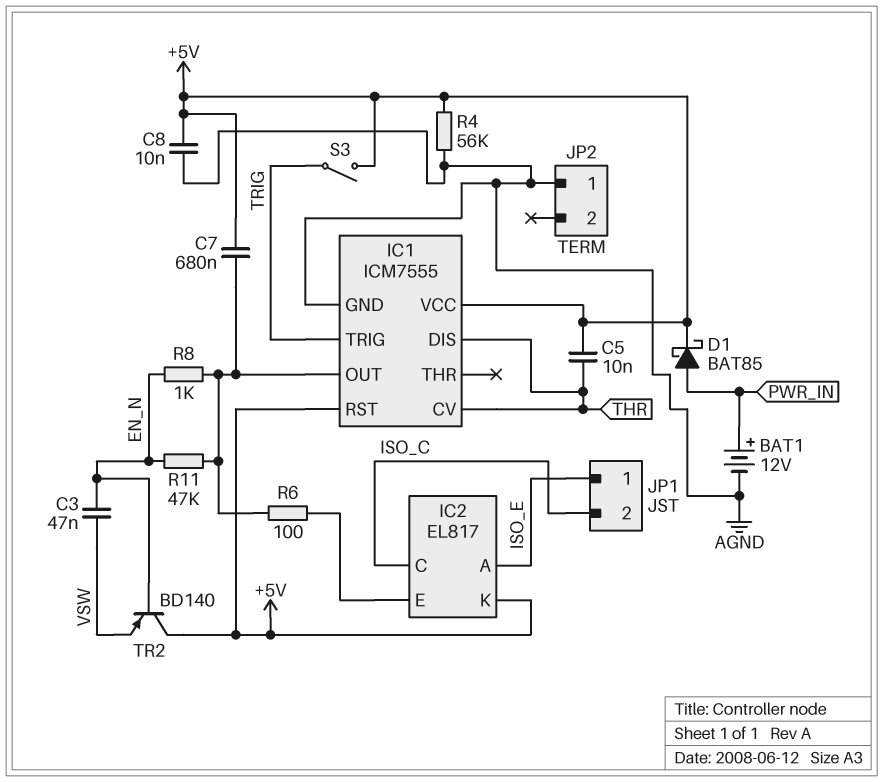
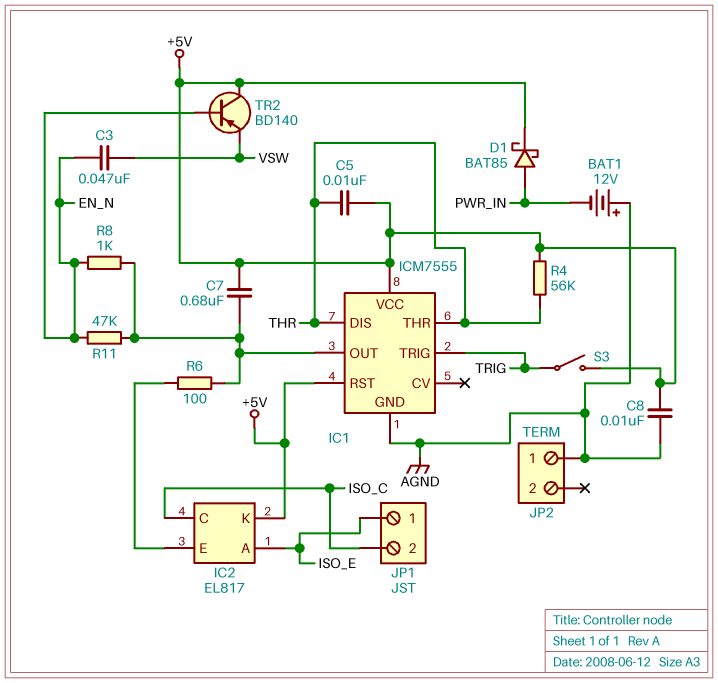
BAT1: 12V (plus PWR_IN, minus AGND) -> 12V (plus AGND, minus PWR_IN)
IC1 pin CV: THR -> none
IC1 pin THR: none -> THR
R4: 56k (+5V, AGND) -> 56k (+5V, THR)

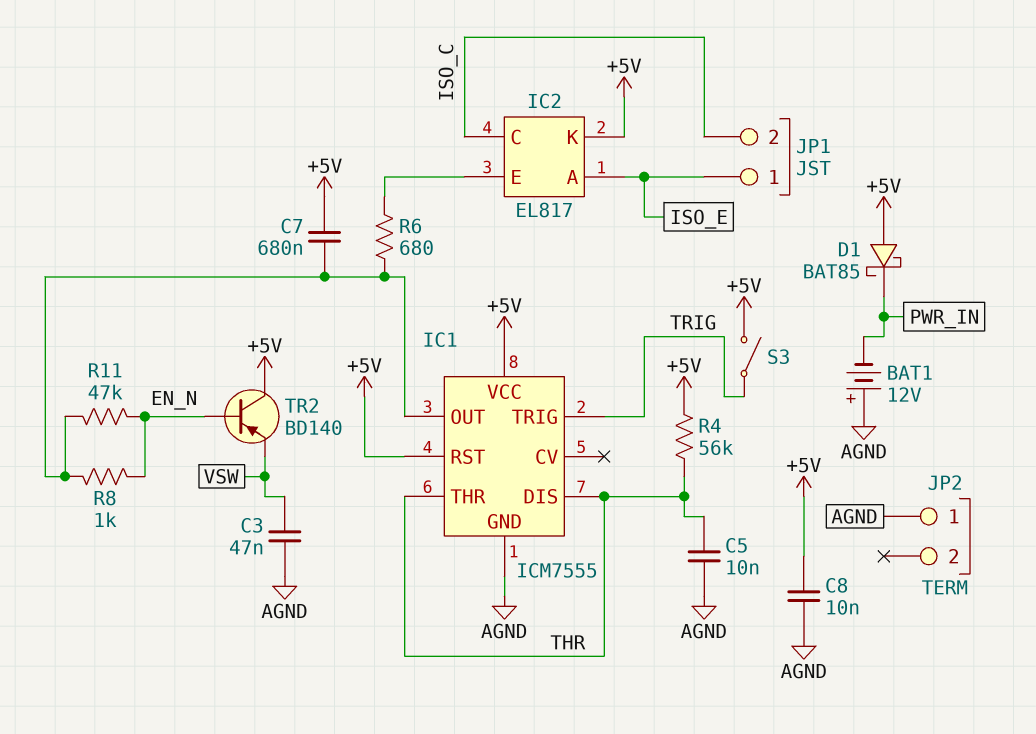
C3: 47nF (EN_N, VSW) -> 47nF (AGND, VSW)
C5: 10nF (+5V, THR) -> 10nF (AGND, THR)
D1: schottky BAT85 (A PWR_IN, K +5V) -> schottky BAT85 (A +5V, K PWR_IN)
R6: 100 (IC1/OUT, IC2/E) -> 680 (IC1/OUT, IC2/E)

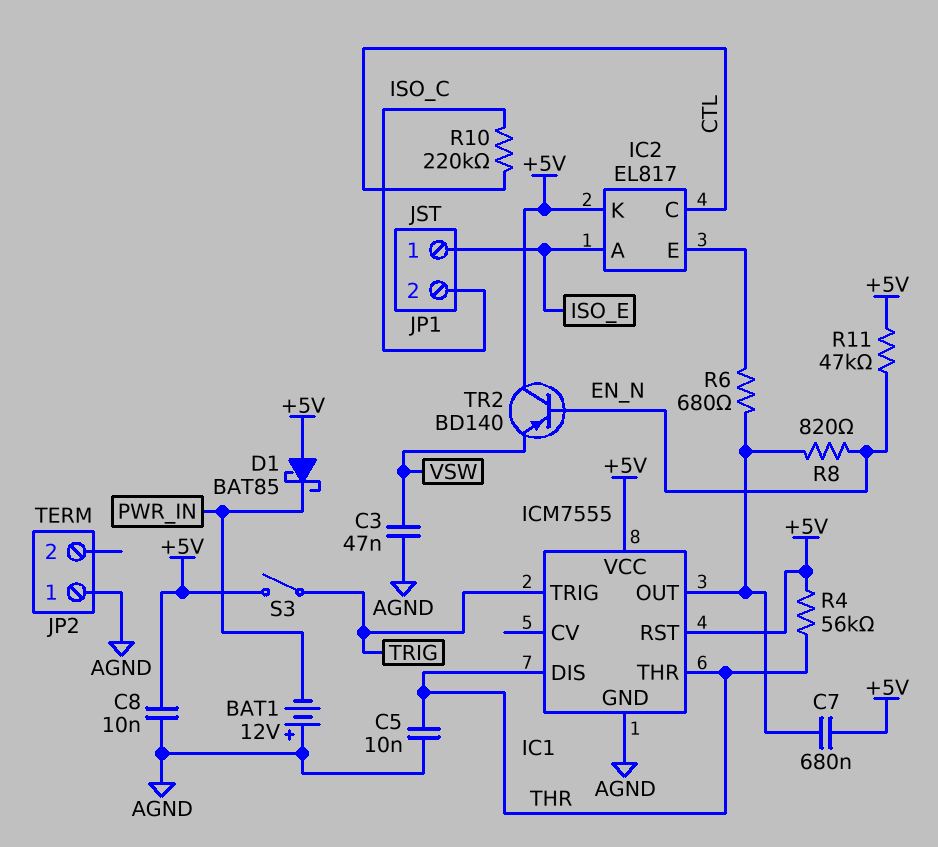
IC2 pin C: ISO_C -> CTL
R8: 1k (EN_N, IC1/OUT) -> 820 (EN_N, IC1/OUT)
R10: none -> 220k (CTL, ISO_C)
R11: 47k (EN_N, IC1/OUT) -> 47k (+5V, EN_N)

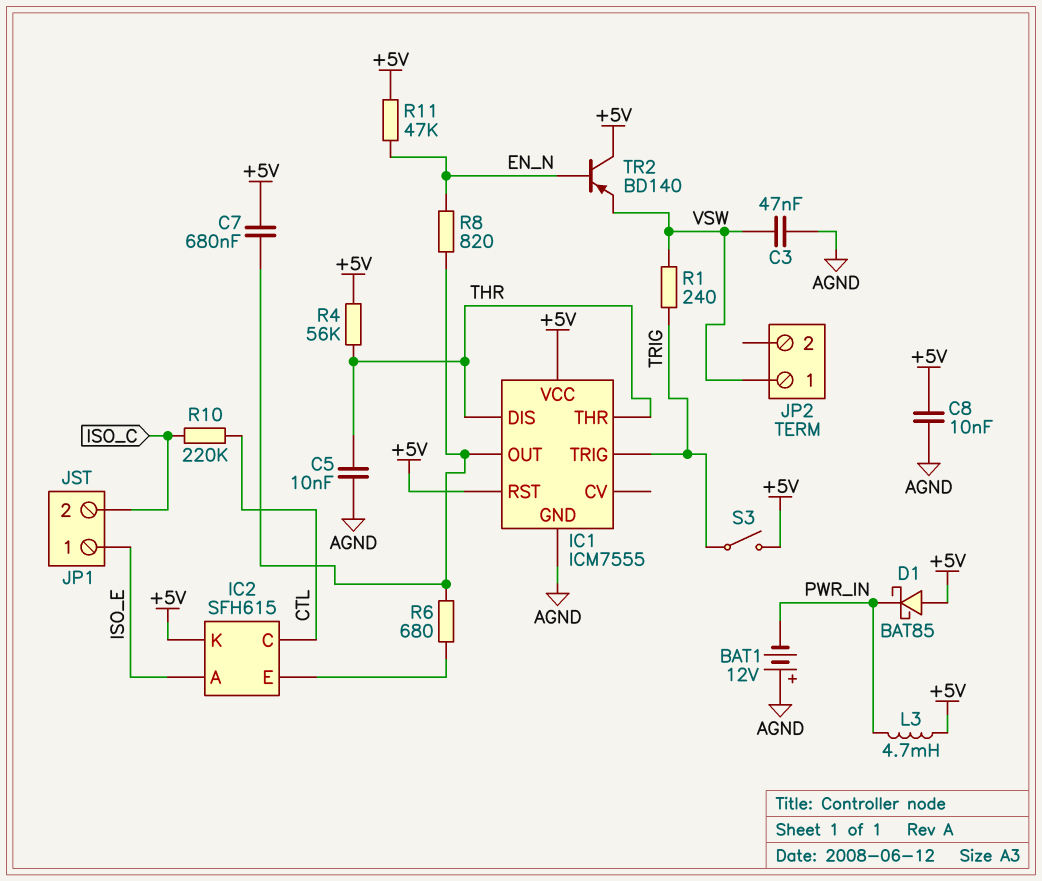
IC2: EL817 -> SFH615
JP2 pin 1: AGND -> VSW
L3: none -> 4.7mH (+5V, PWR_IN)
R1: none -> 240 (TRIG, VSW)

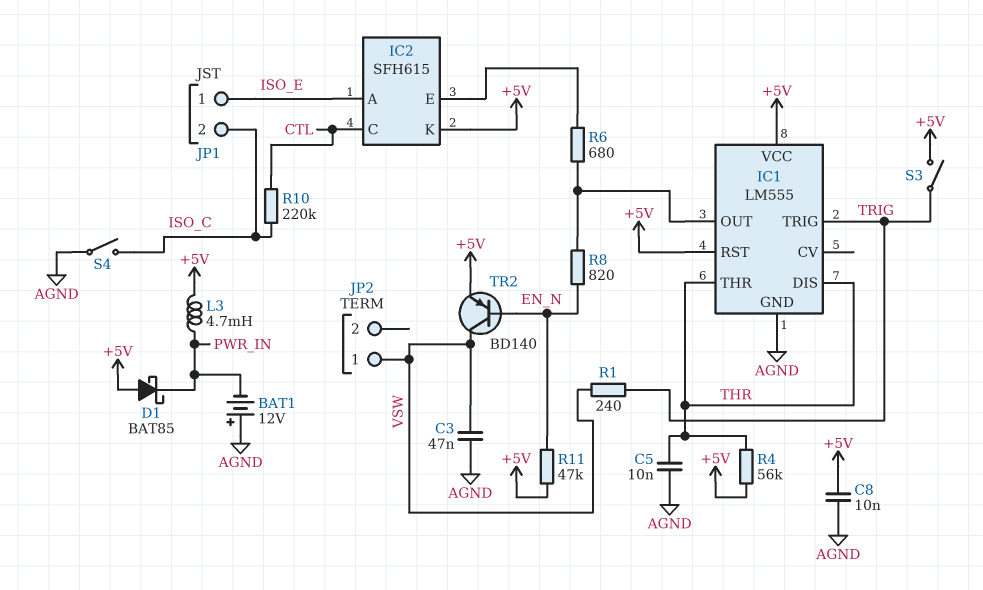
C7: 680nF (+5V, IC1/OUT) -> none
IC1: ICM7555 -> LM555
S4: none -> switch (AGND, ISO_C)
TR2: PNP BD140 (B EN_N, C +5V, E VSW) -> PNP BD140 (B EN_N, C VSW, E +5V)

